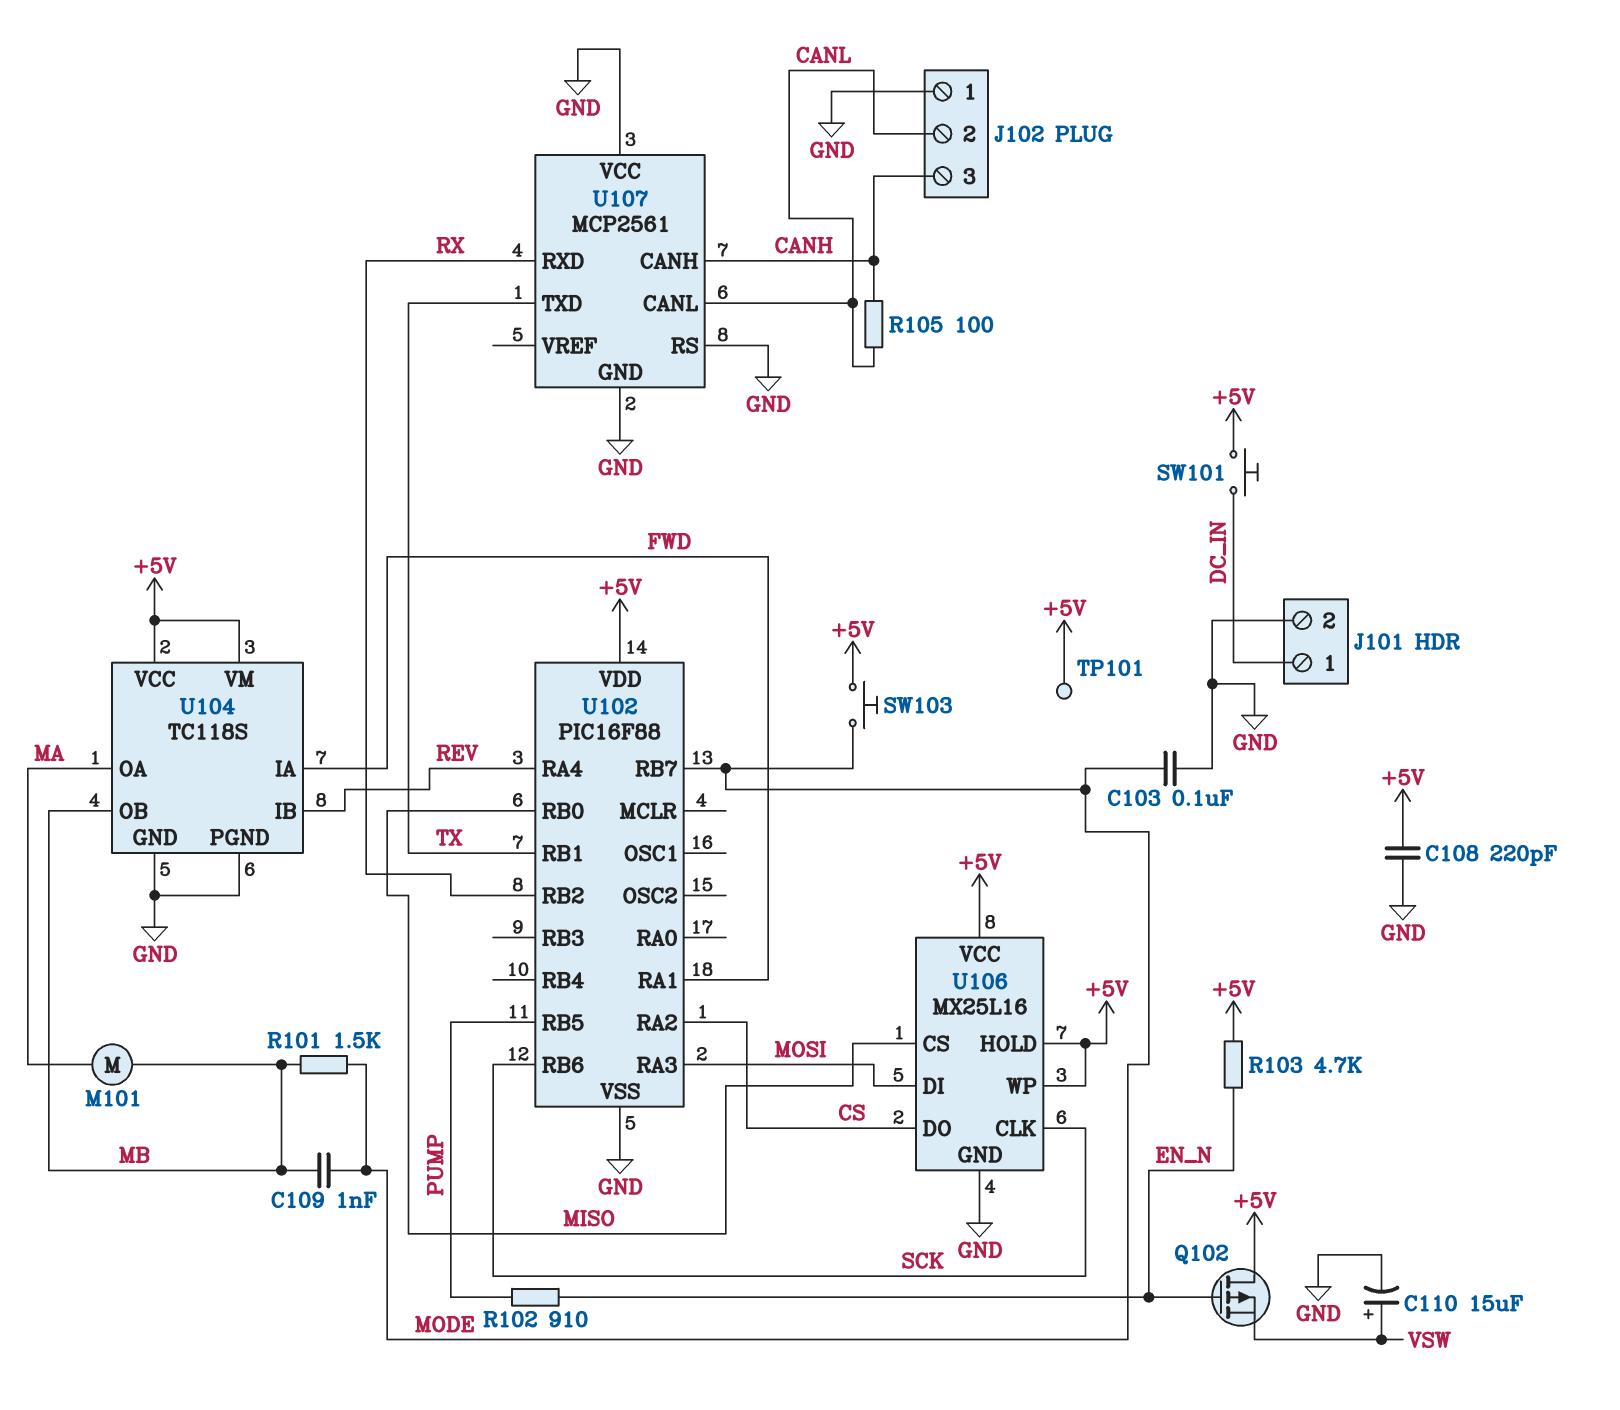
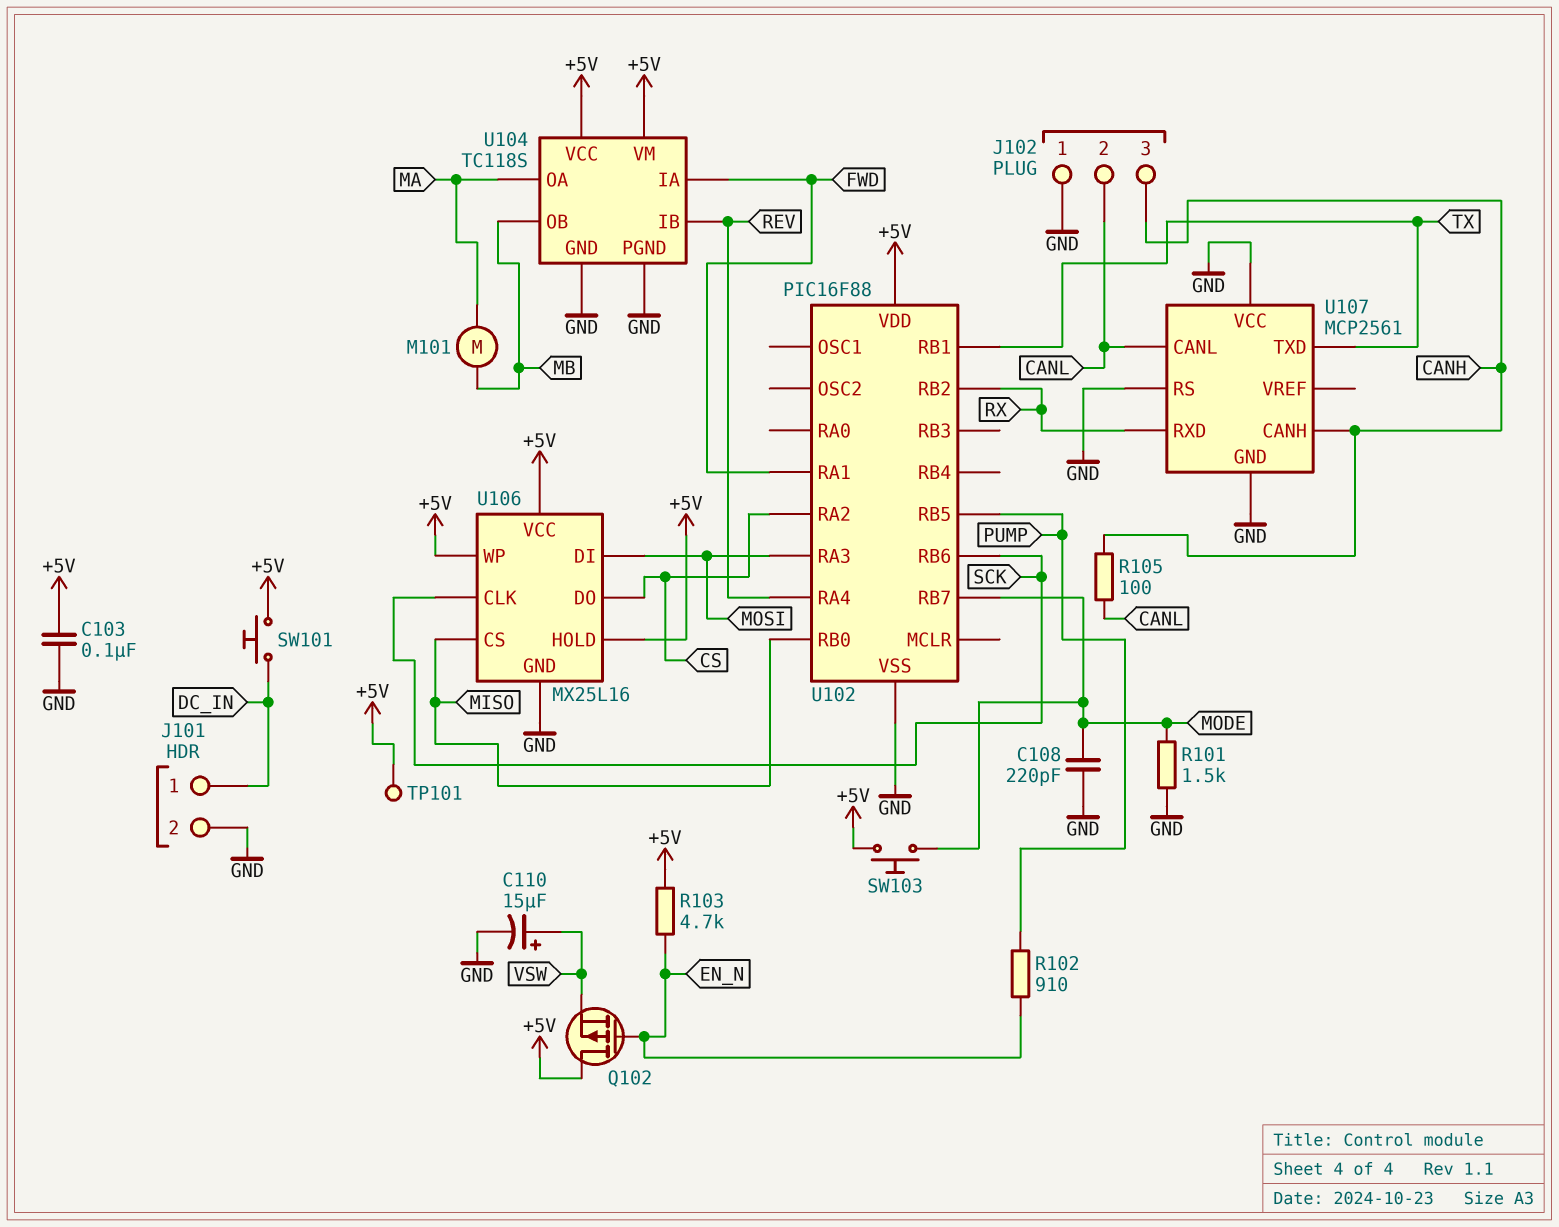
C103: 100nF (GND, MODE) -> 100nF (+5V, GND)
C108: 220pF (+5V, GND) -> 220pF (GND, MODE)
C109: 1nF (MB, MODE) -> none
R101: 1.5k (MB, MODE) -> 1.5k (GND, MODE)

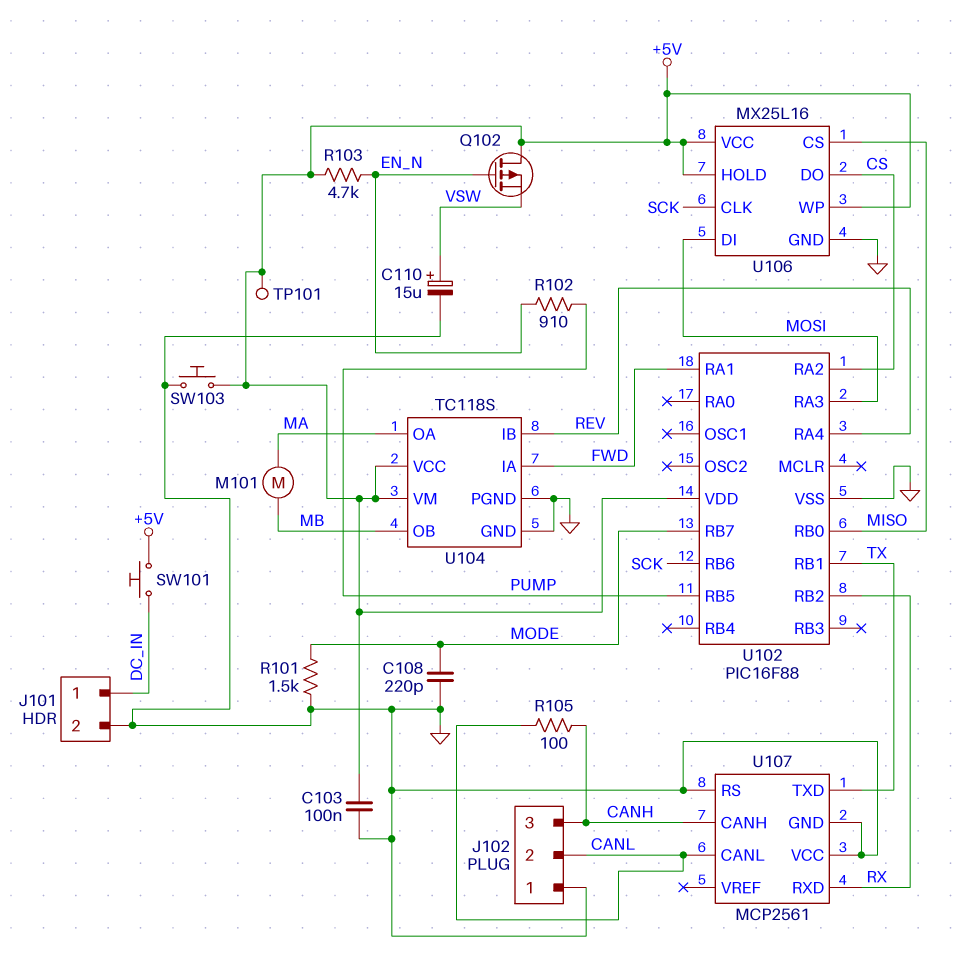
SW103: button (+5V, MODE) -> button (+5V, GND)

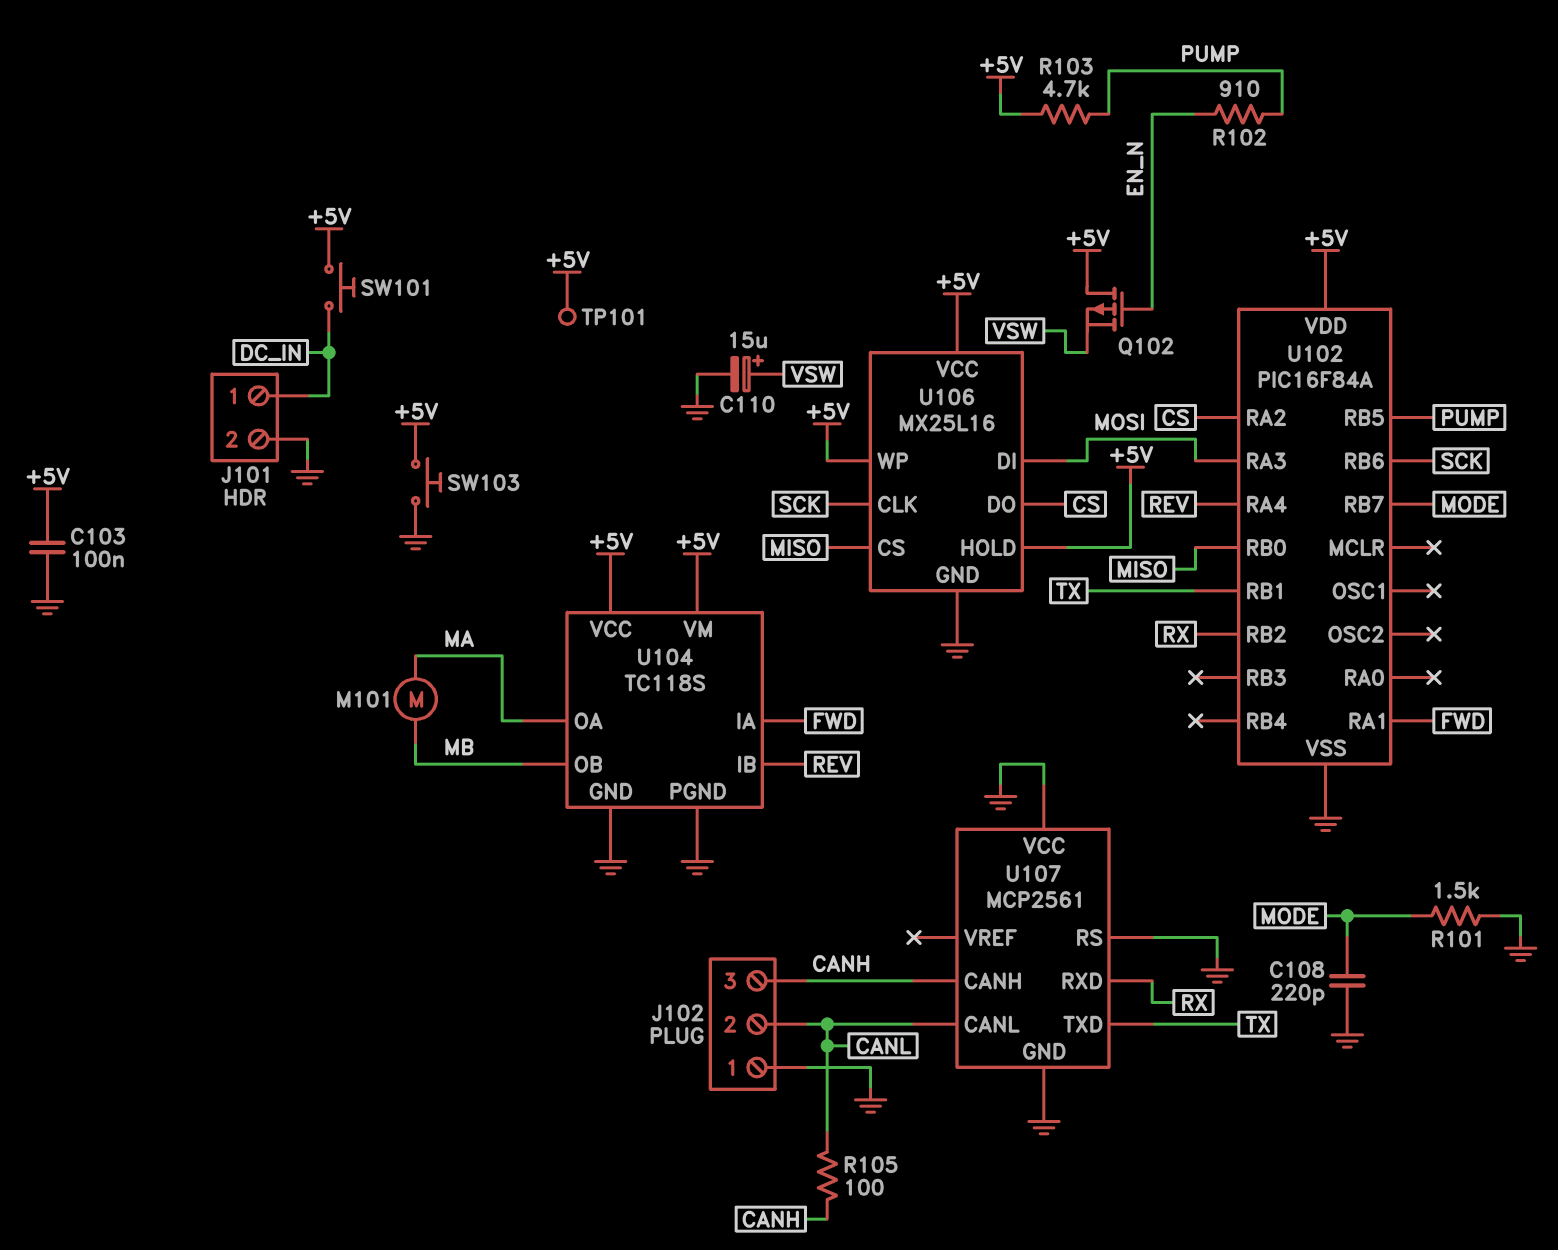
R103: 4.7k (+5V, EN_N) -> 4.7k (+5V, PUMP)
U102: PIC16F88 -> PIC16F84A

